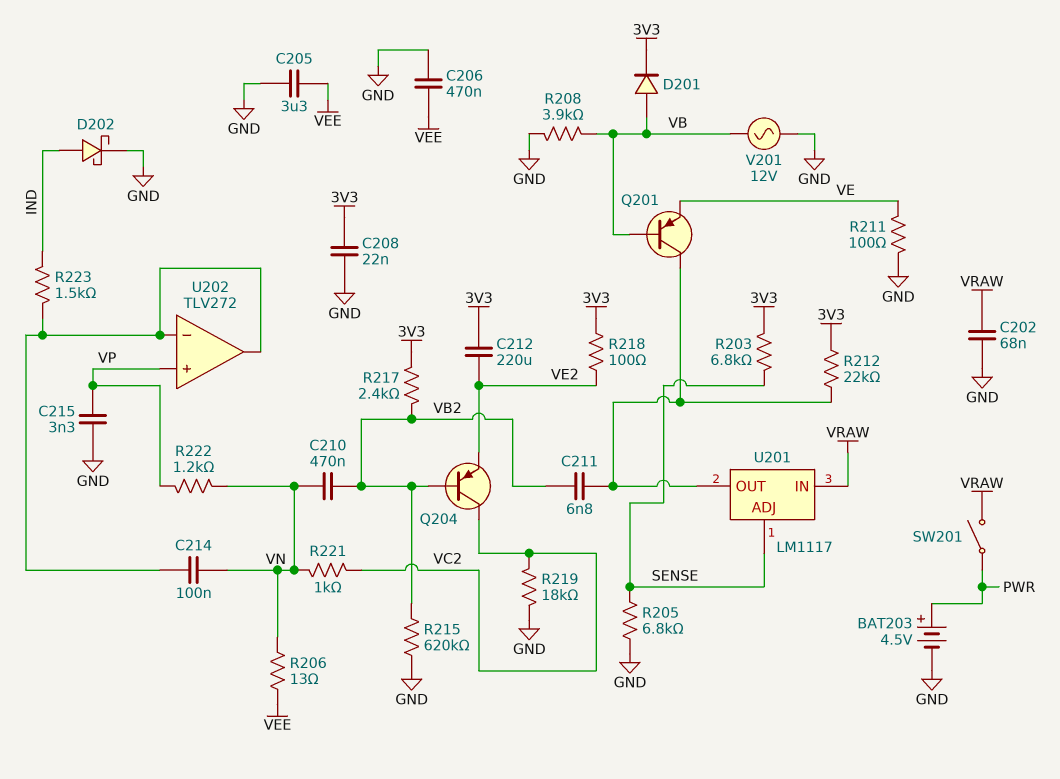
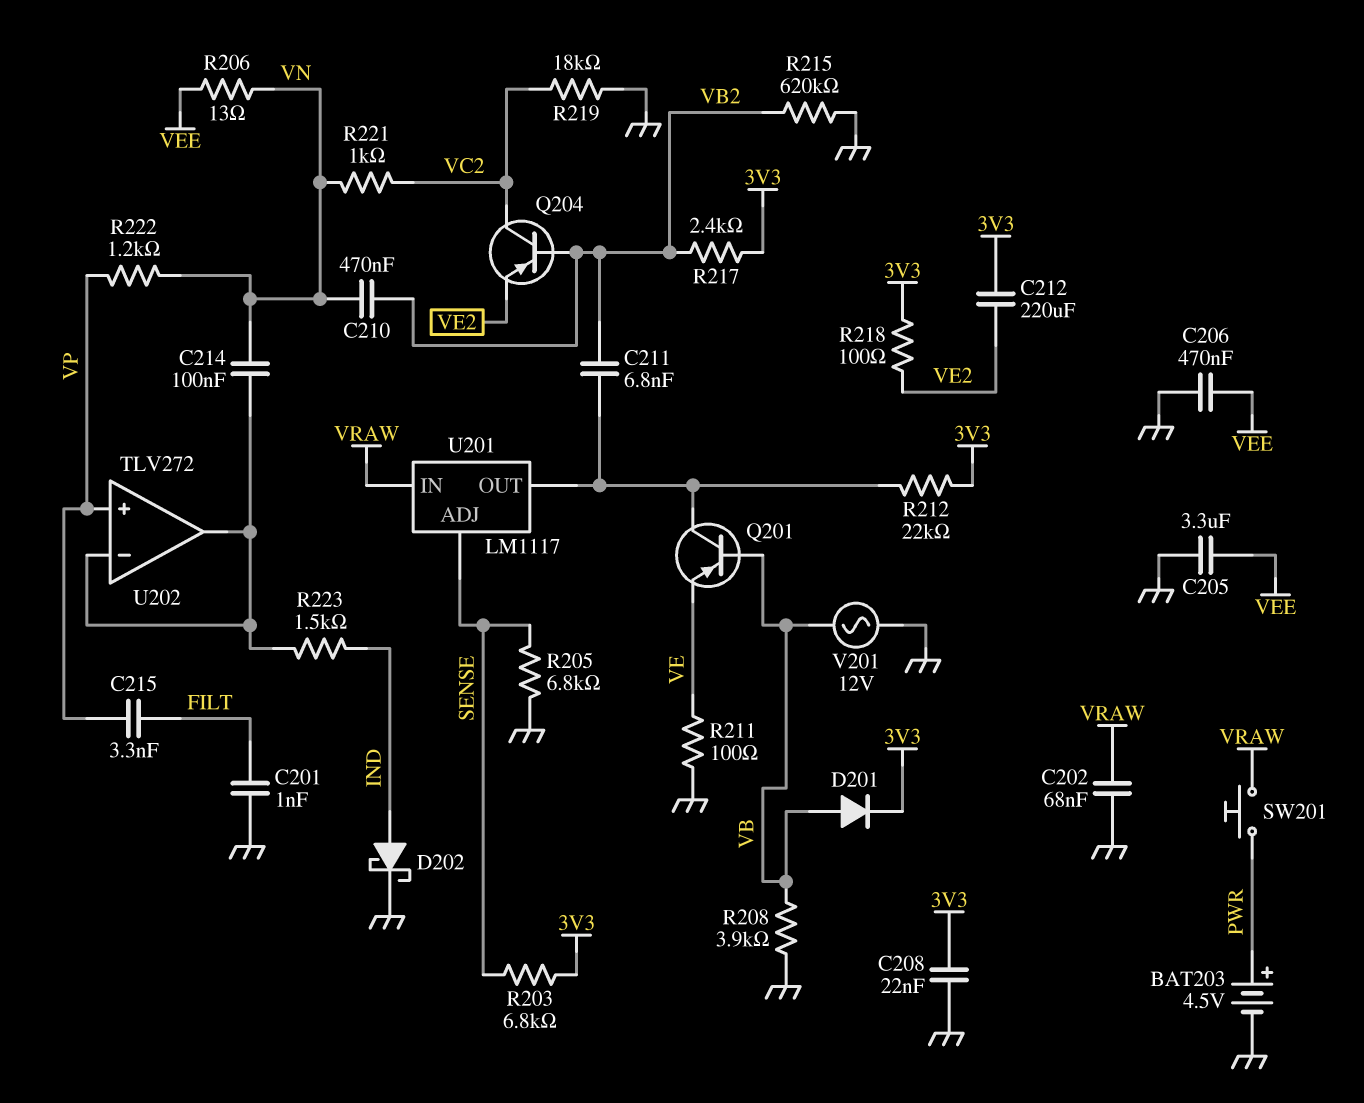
C201: none -> 1nF (FILT, GND)
C215: 3.3nF (GND, VP) -> 3.3nF (FILT, VP)
SW201: switch (PWR, VRAW) -> button (PWR, VRAW)

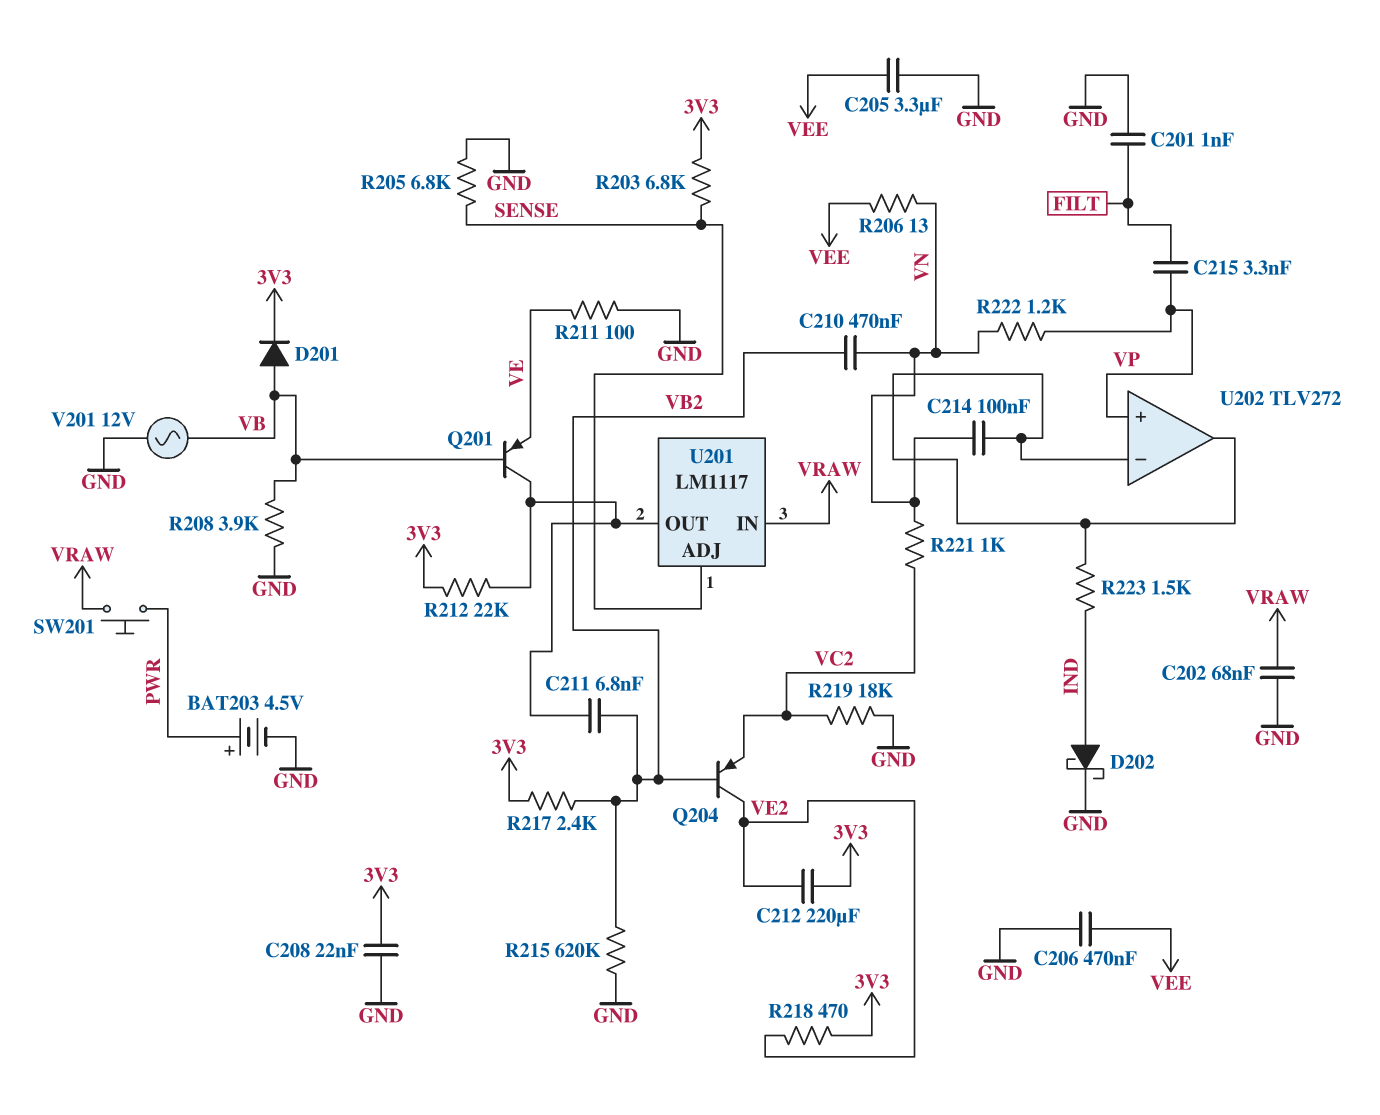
Q204: PNP (B VB2, C VC2, E VE2) -> PNP (B VB2, C VE2, E VC2)
R218: 100 (3V3, VE2) -> 470 (3V3, VE2)

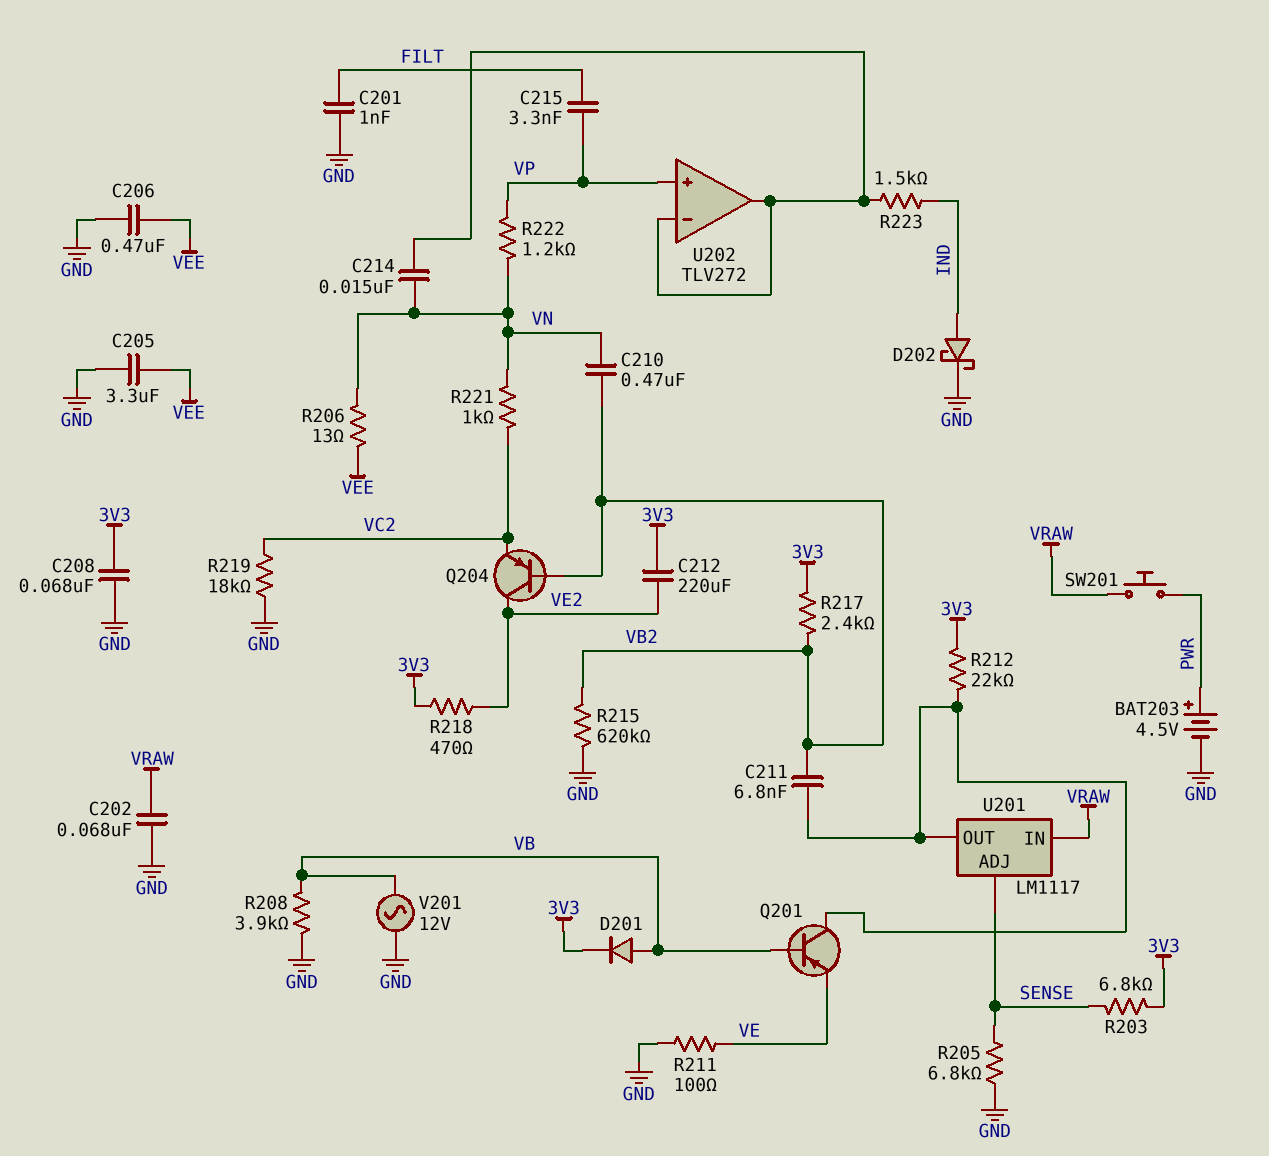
C208: 22nF (3V3, GND) -> 68nF (3V3, GND)
C214: 100nF (U202/in-, VN) -> 15nF (U202/in-, VN)

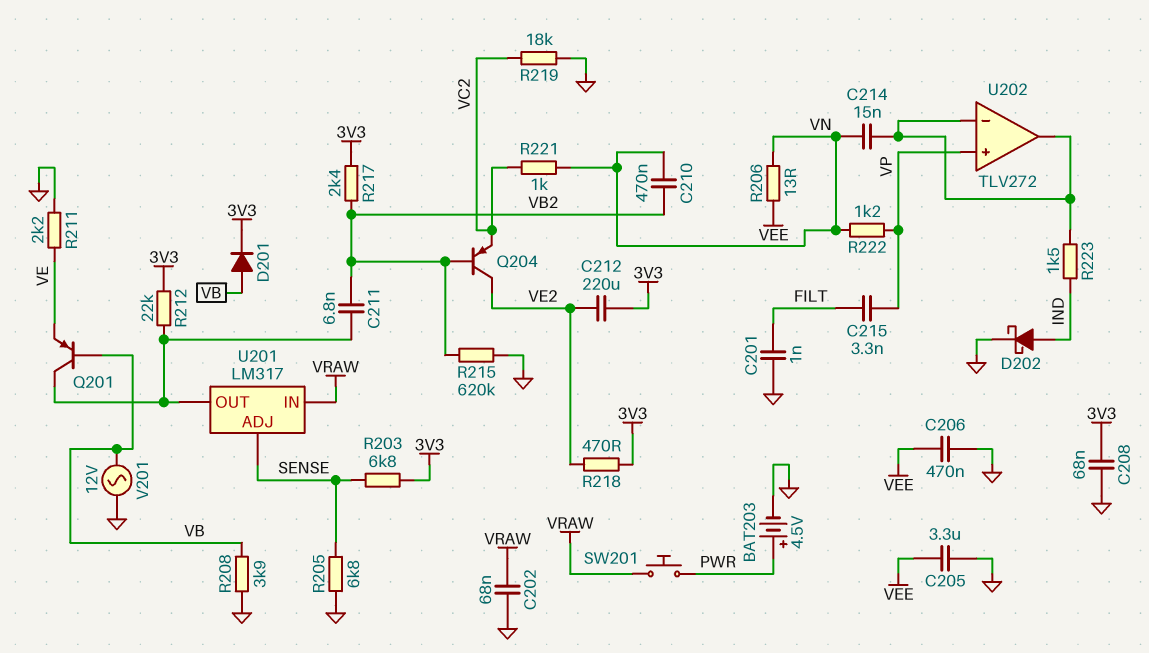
R211: 100 (GND, VE) -> 2.2k (GND, VE)
U201: LM1117 -> LM317

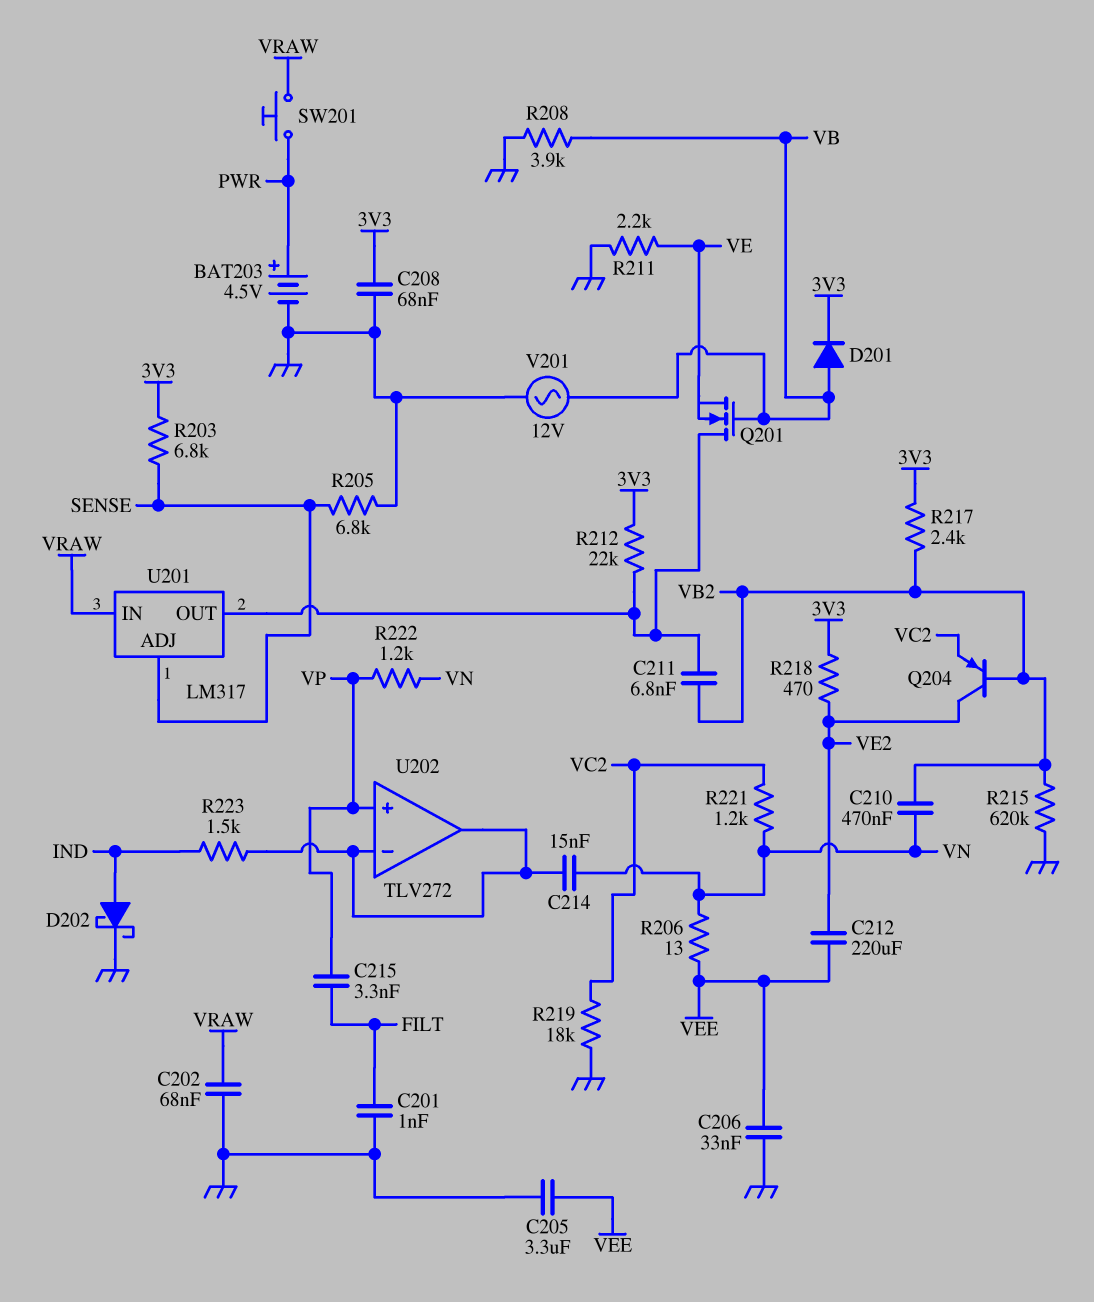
C206: 470nF (GND, VEE) -> 33nF (GND, VEE)
C212: 220uF (3V3, VE2) -> 220uF (VE2, VEE)
Q201: PNP (B VB, C U201/OUT, E VE) -> NMOS (G VB, D U201/OUT, S VE)
R221: 1k (VC2, VN) -> 1.2k (VC2, VN)

